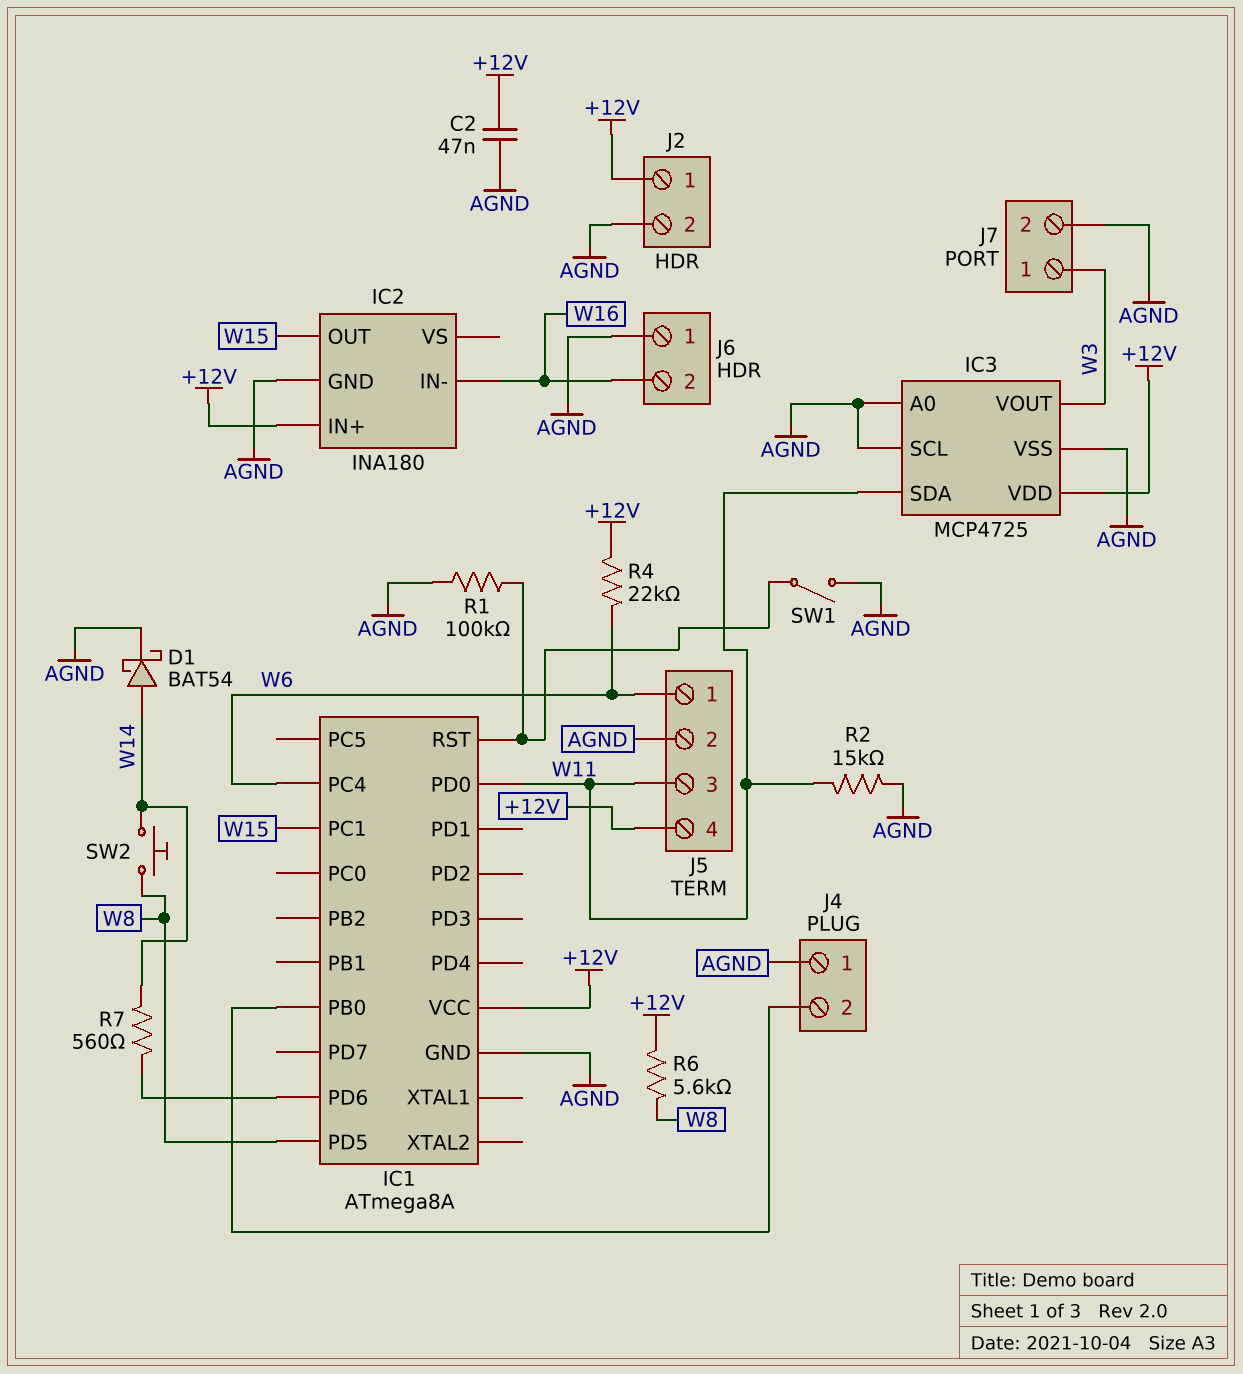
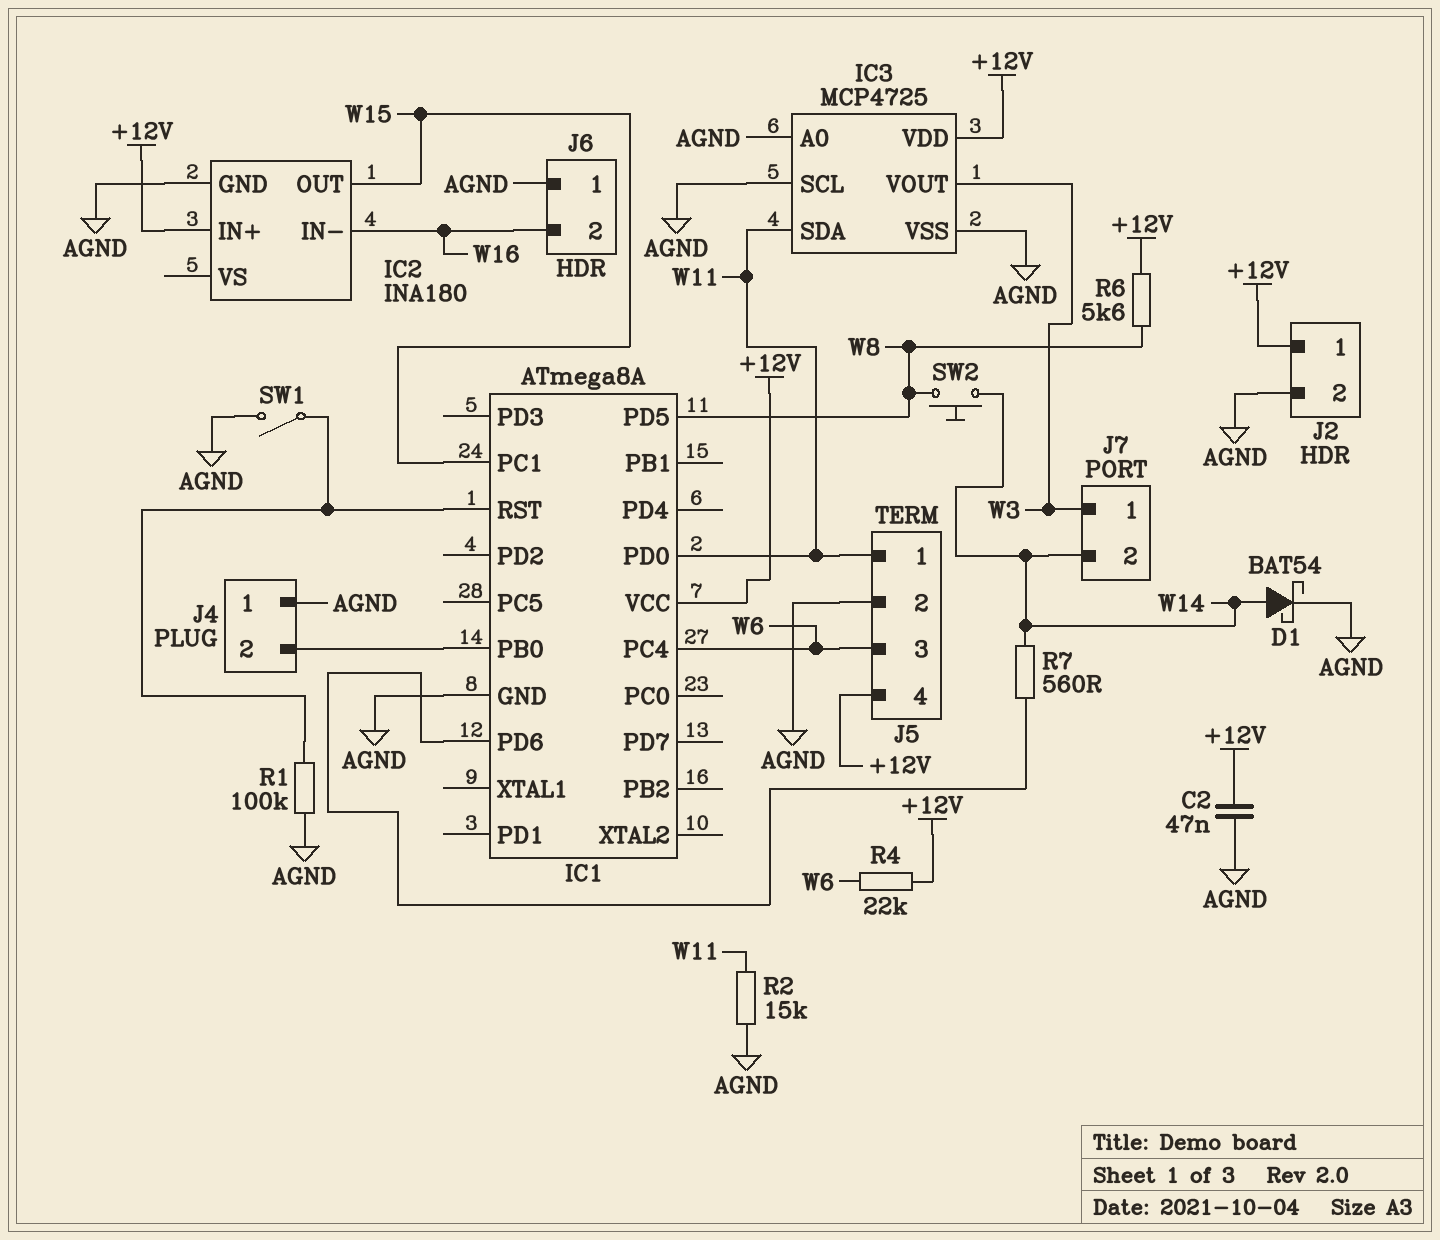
J5 pin 1: W6 -> W11
J5 pin 3: W11 -> W6
J7 pin 2: AGND -> W14

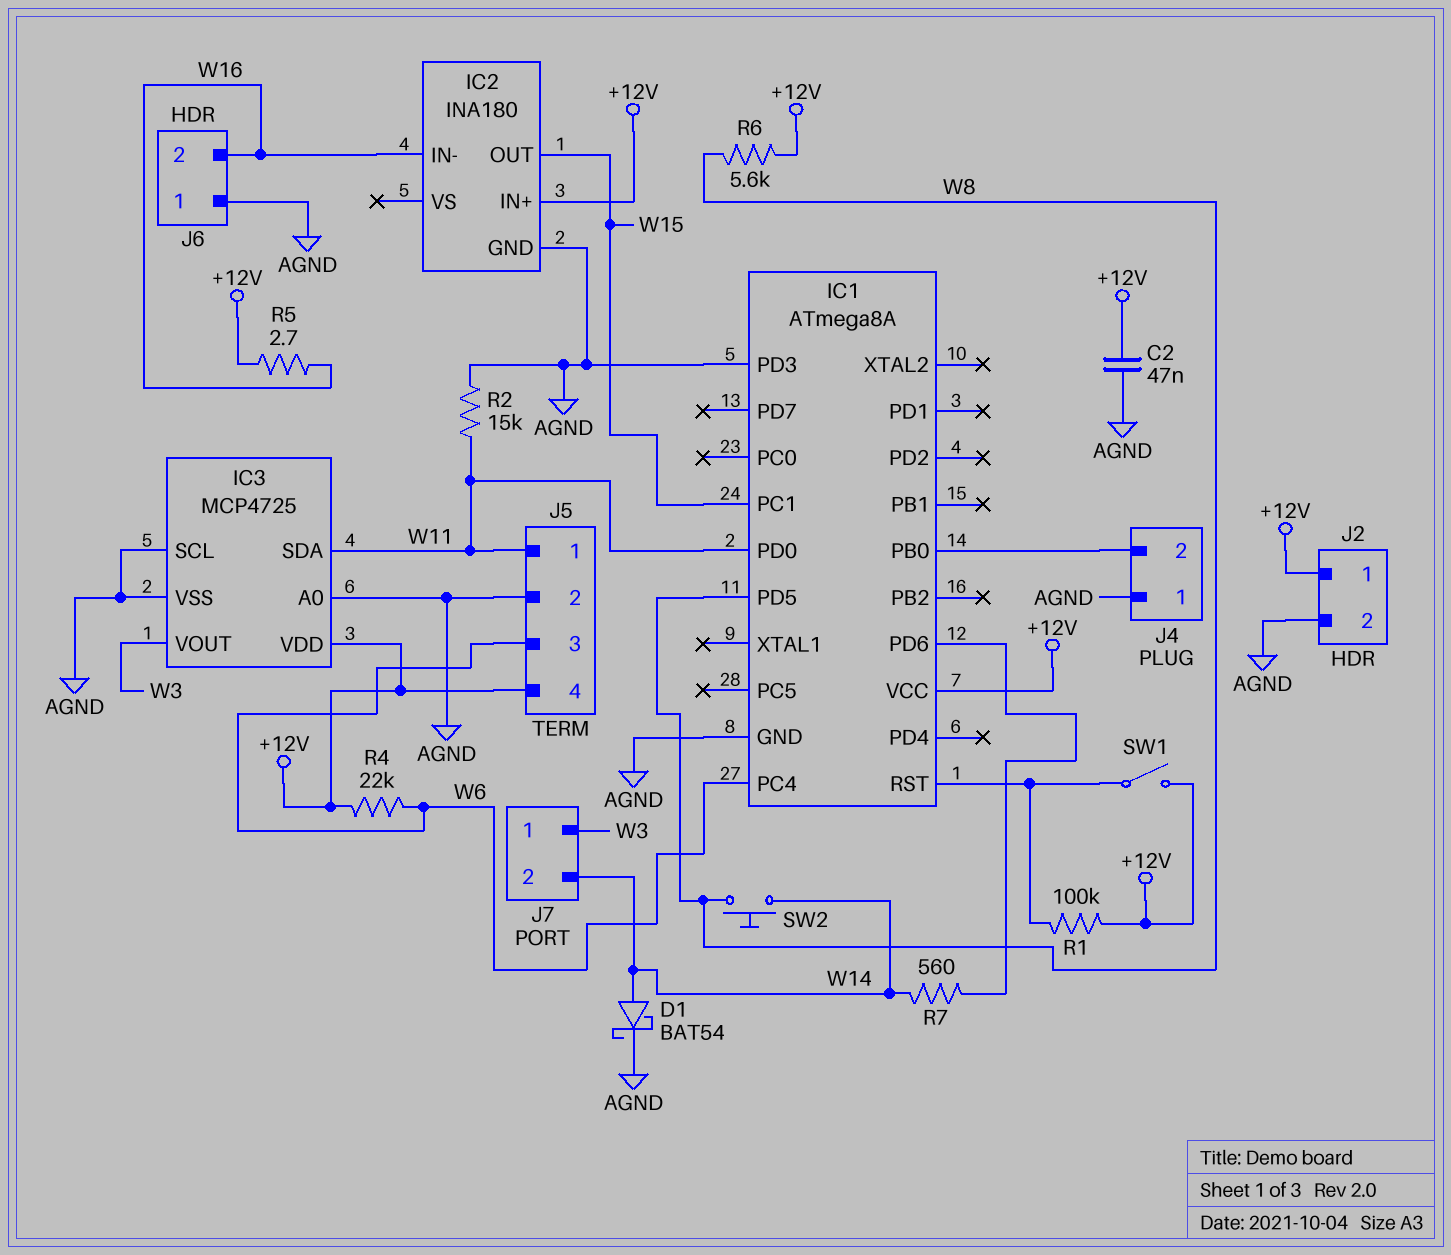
IC1 pin PD3: none -> AGND
R1: 100k (AGND, IC1/RST) -> 100k (+12V, IC1/RST)
R5: none -> 2.7 (+12V, W16)
SW1: switch (AGND, IC1/RST) -> switch (+12V, IC1/RST)

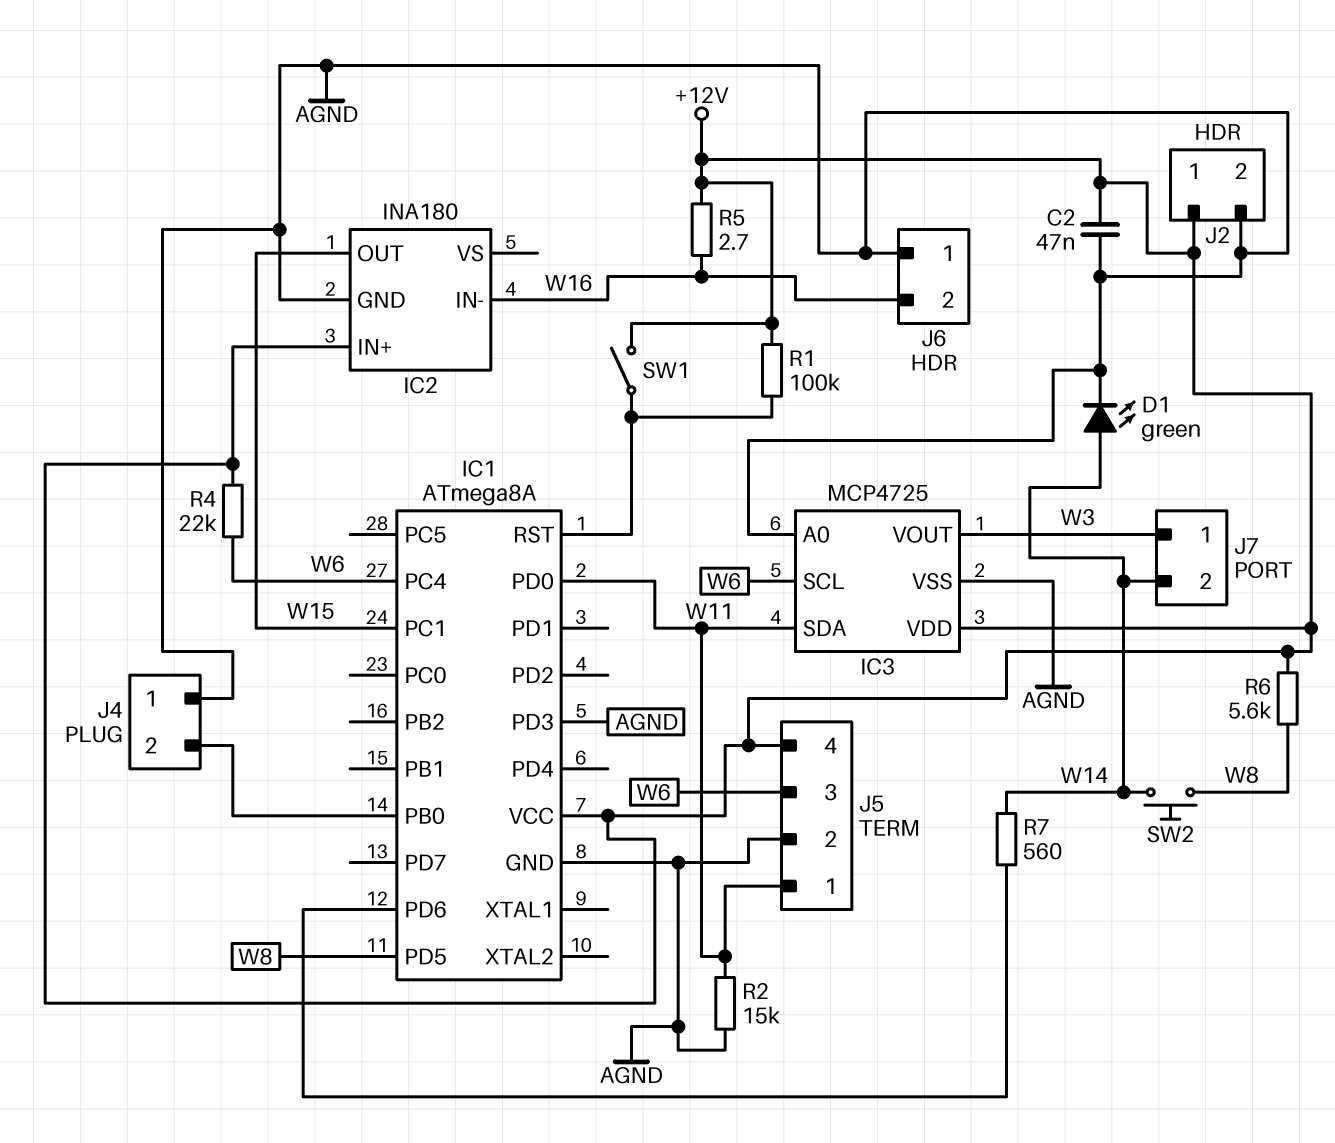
D1: schottky BAT54 (A W14, K AGND) -> LED green (A W14, K AGND)
IC3 pin SCL: AGND -> W6

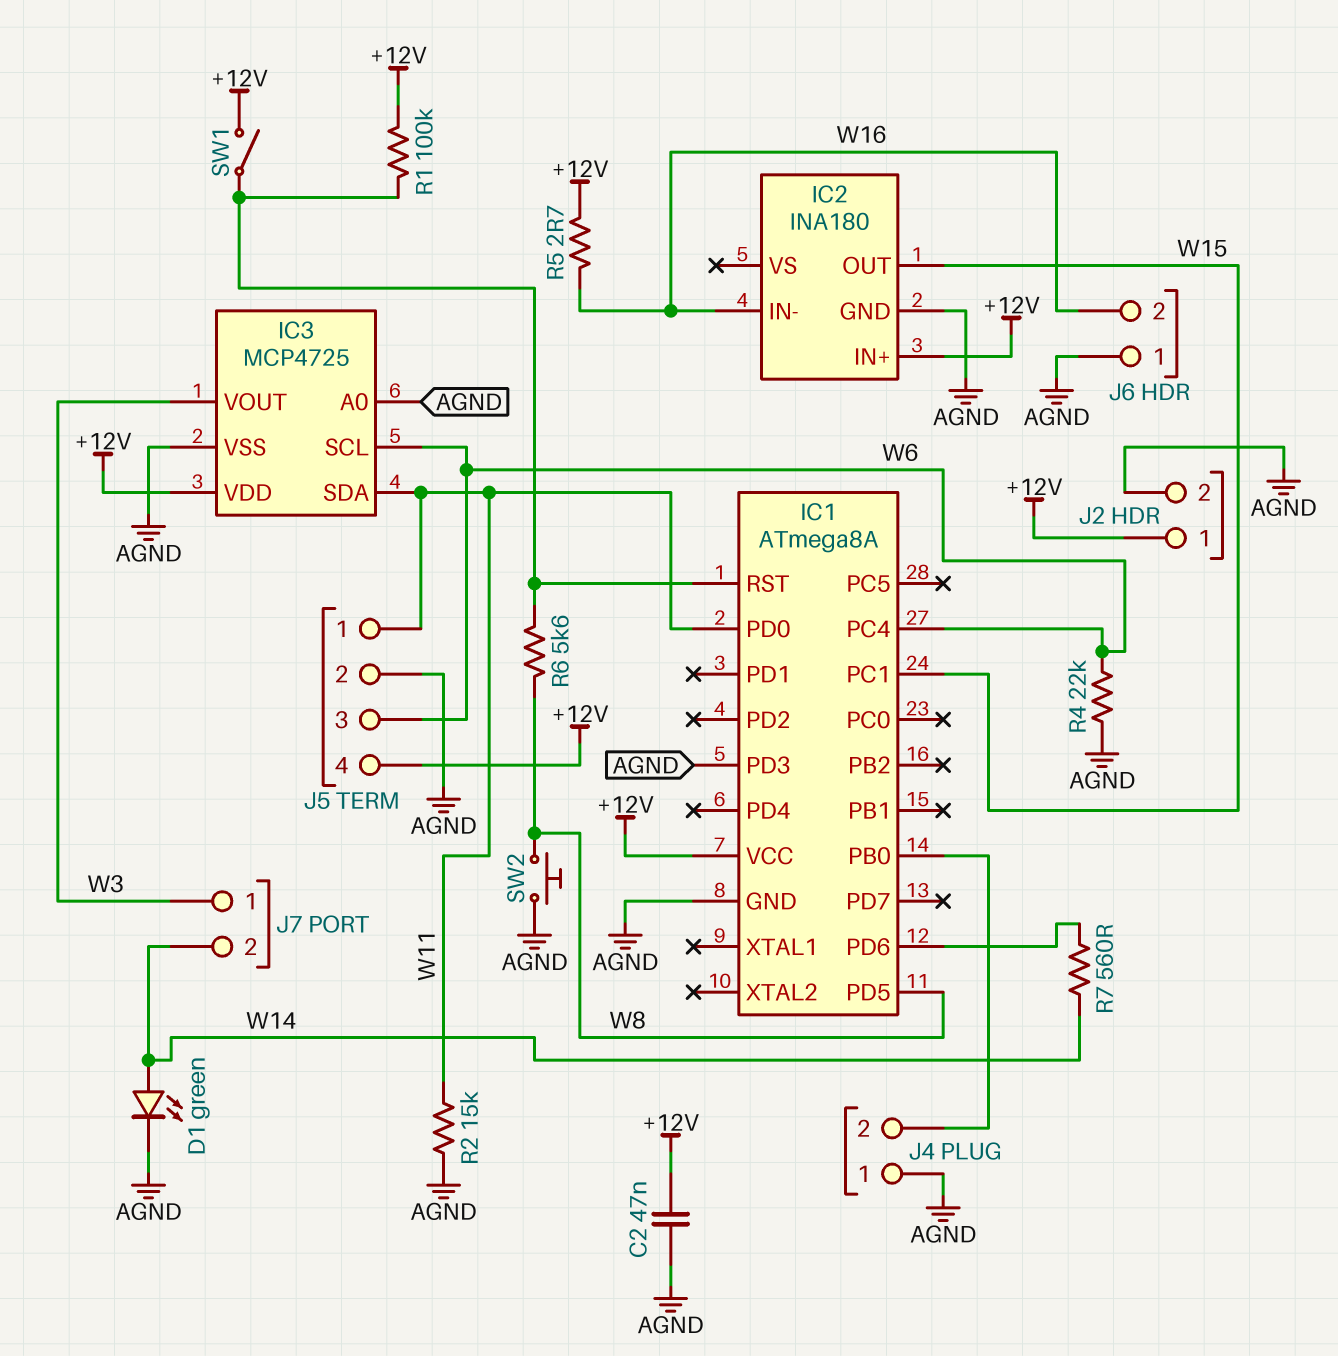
R4: 22k (+12V, W6) -> 22k (AGND, W6)
R6: 5.6k (+12V, W8) -> 5.6k (IC1/RST, W8)
SW2: button (W8, W14) -> button (AGND, W8)

